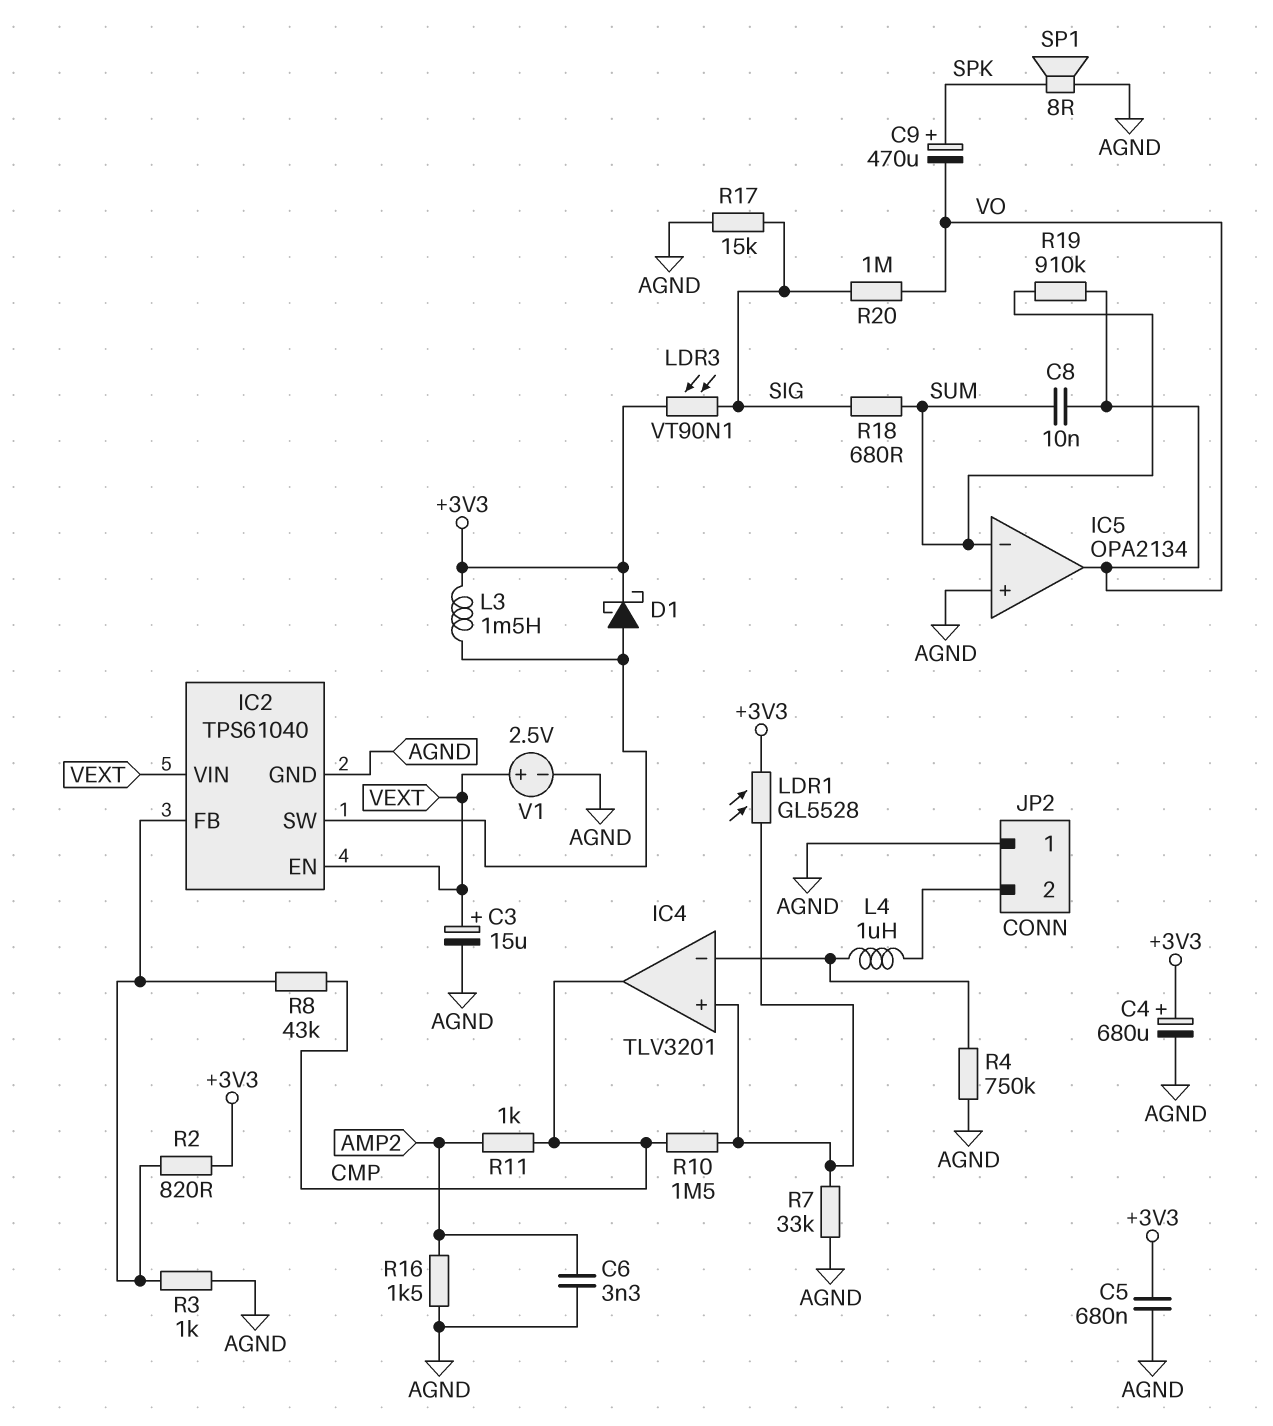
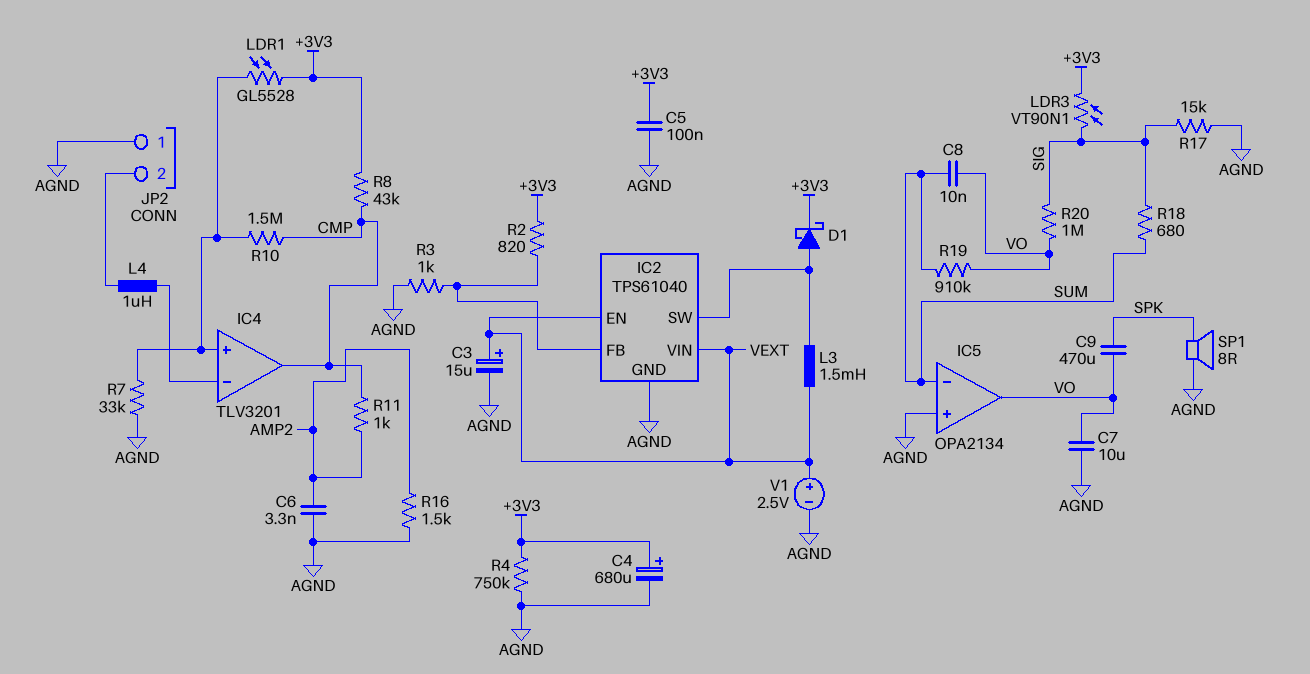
C5: 680nF (+3V3, AGND) -> 100nF (+3V3, AGND)
C7: none -> 10uF (AGND, VO)
C9: 470uF (plus SPK, minus VO) -> 470uF (SPK, VO)
L3: 1.5mH (+3V3, IC2/SW) -> 1.5mH (IC2/SW, VEXT)
R4: 750k (AGND, IC4/in-) -> 750k (+3V3, AGND)
R8: 43k (CMP, IC2/FB) -> 43k (+3V3, CMP)

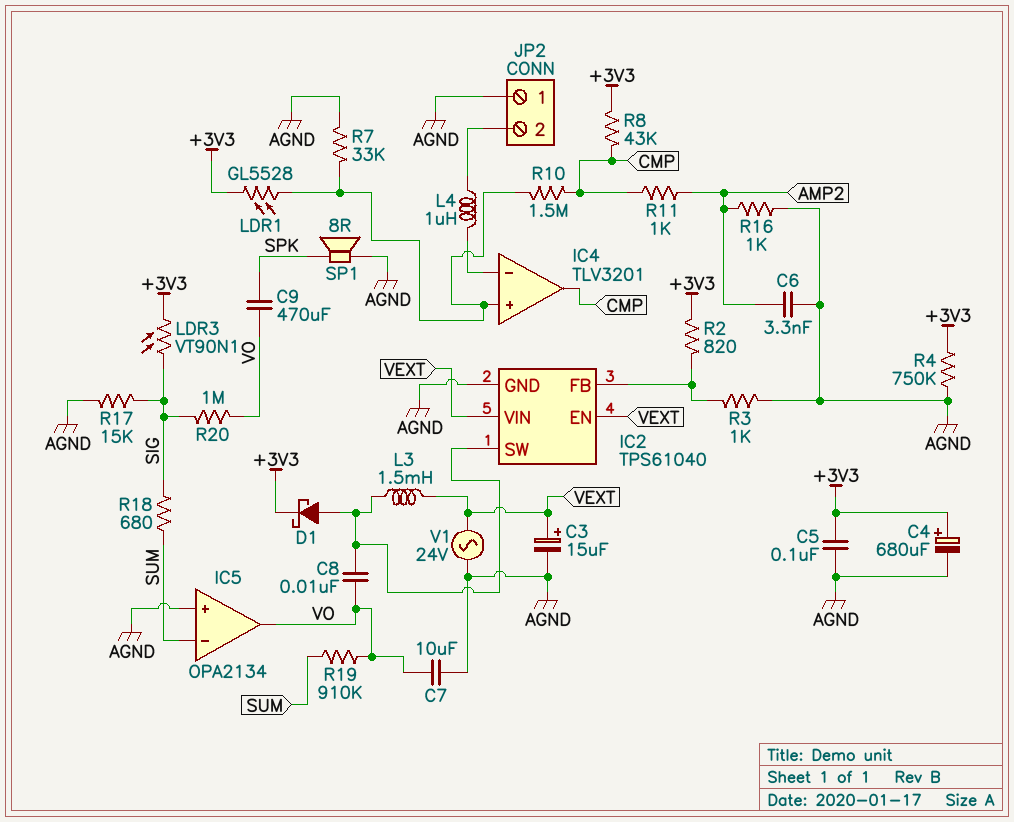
C8: 10nF (SUM, VO) -> 10nF (IC2/SW, VO)
R16: 1.5k (AGND, AMP2) -> 1k (AGND, AMP2)
V1: 2.5V (plus VEXT, minus AGND) -> AC 24V (AGND, VEXT)

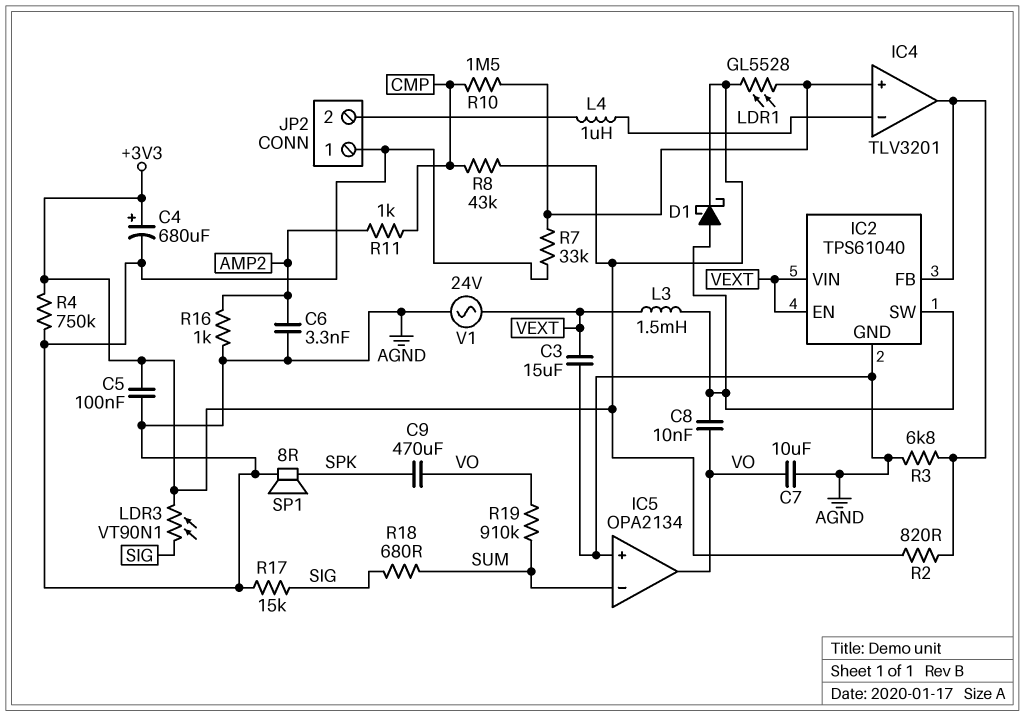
C3: 15uF (plus VEXT, minus AGND) -> 15uF (AGND, VEXT)
IC4 pin out: CMP -> IC2/FB
R3: 1k (AGND, IC2/FB) -> 6.8k (AGND, IC2/FB)
R20: 1M (SIG, VO) -> none

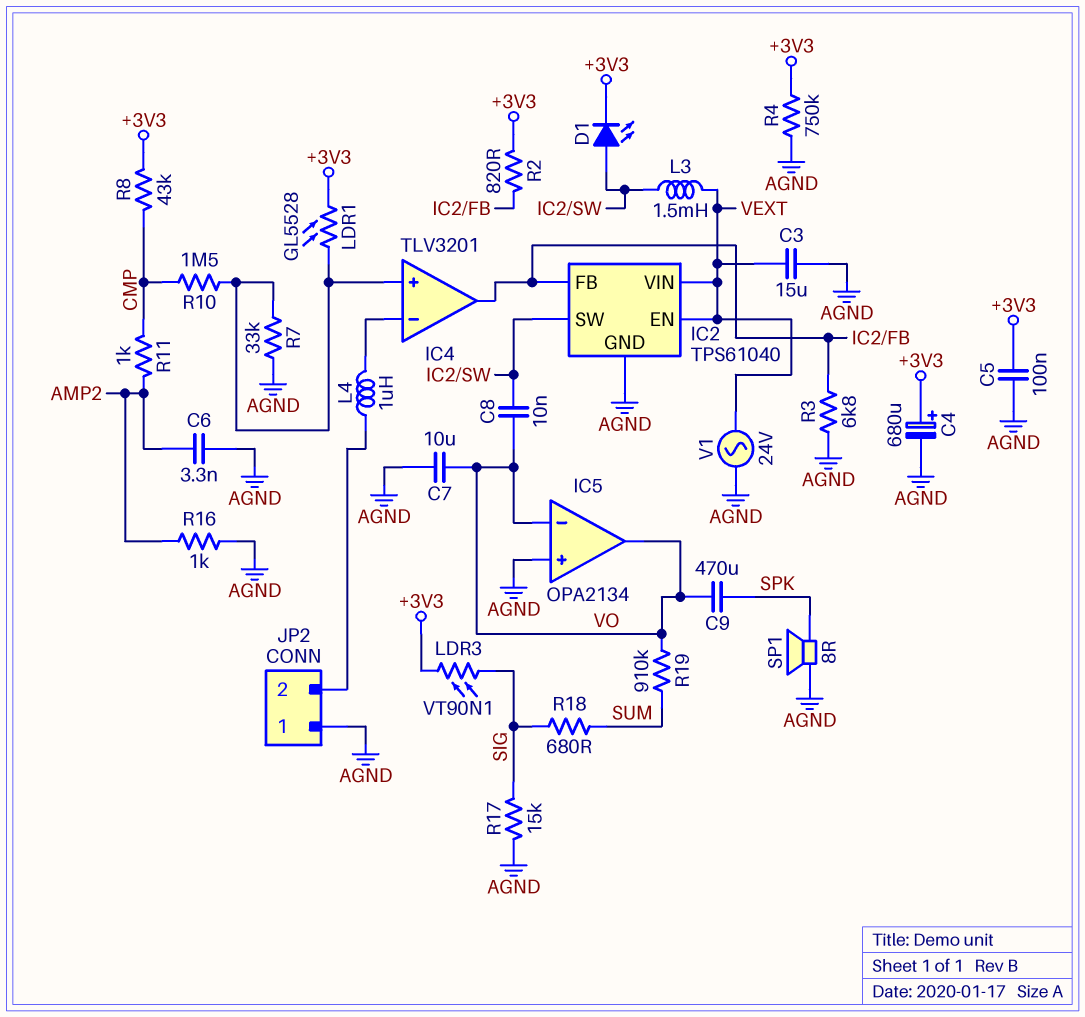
D1: schottky (A IC2/SW, K +3V3) -> LED (A IC2/SW, K +3V3)
IC5 pin in-: SUM -> VO

